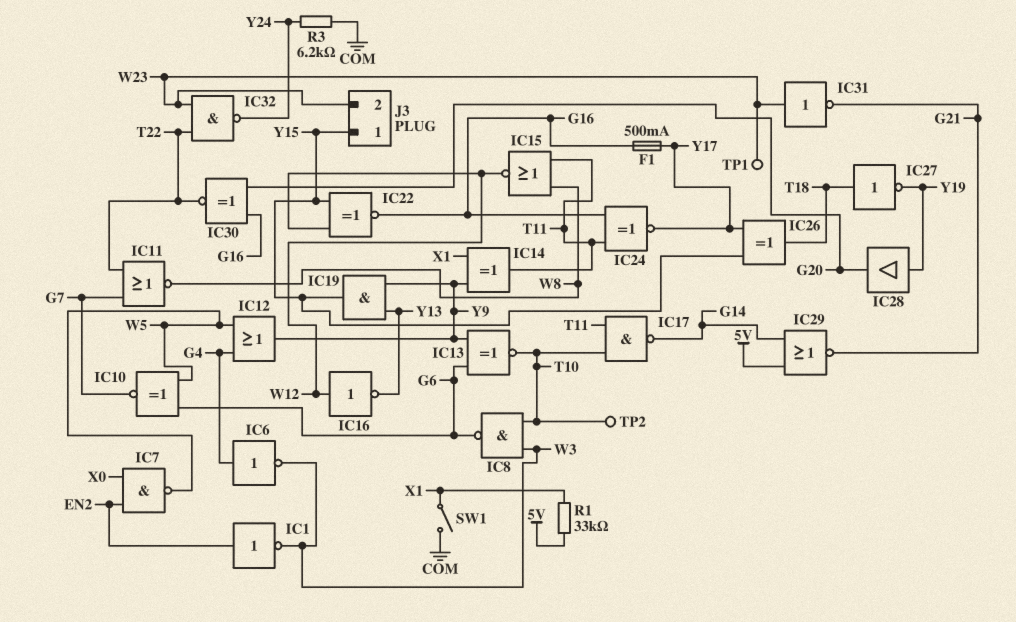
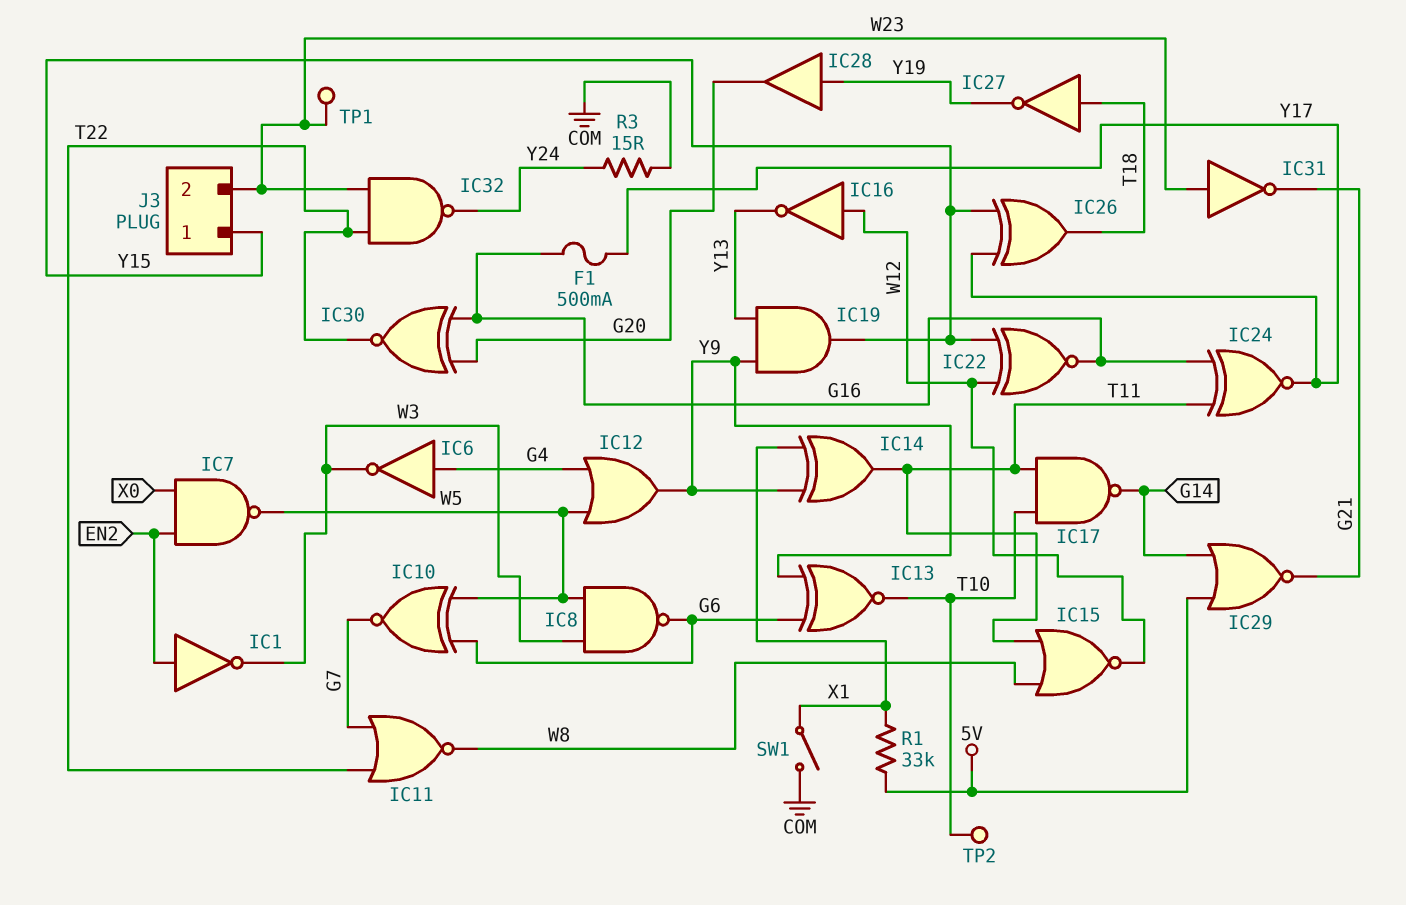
IC8: NAND (in T10, in W3, out G6) -> NAND (in W3, in W5, out G6)
R3: 6.2k (COM, Y24) -> 15 (COM, Y24)

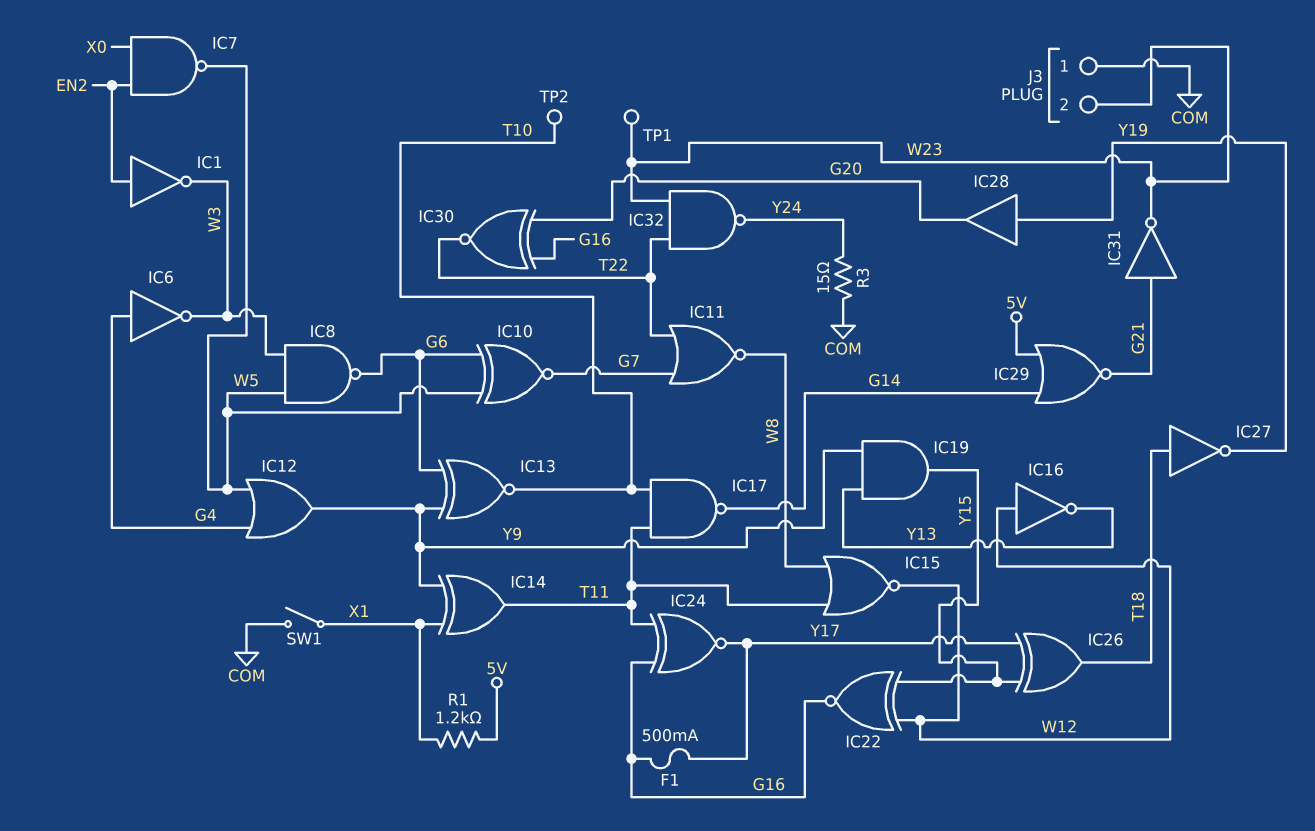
IC31: NOT (in W23, out G21) -> NOT (in G21, out W23)
J3 pin 1: Y15 -> COM
R1: 33k (5V, X1) -> 1.2k (5V, X1)

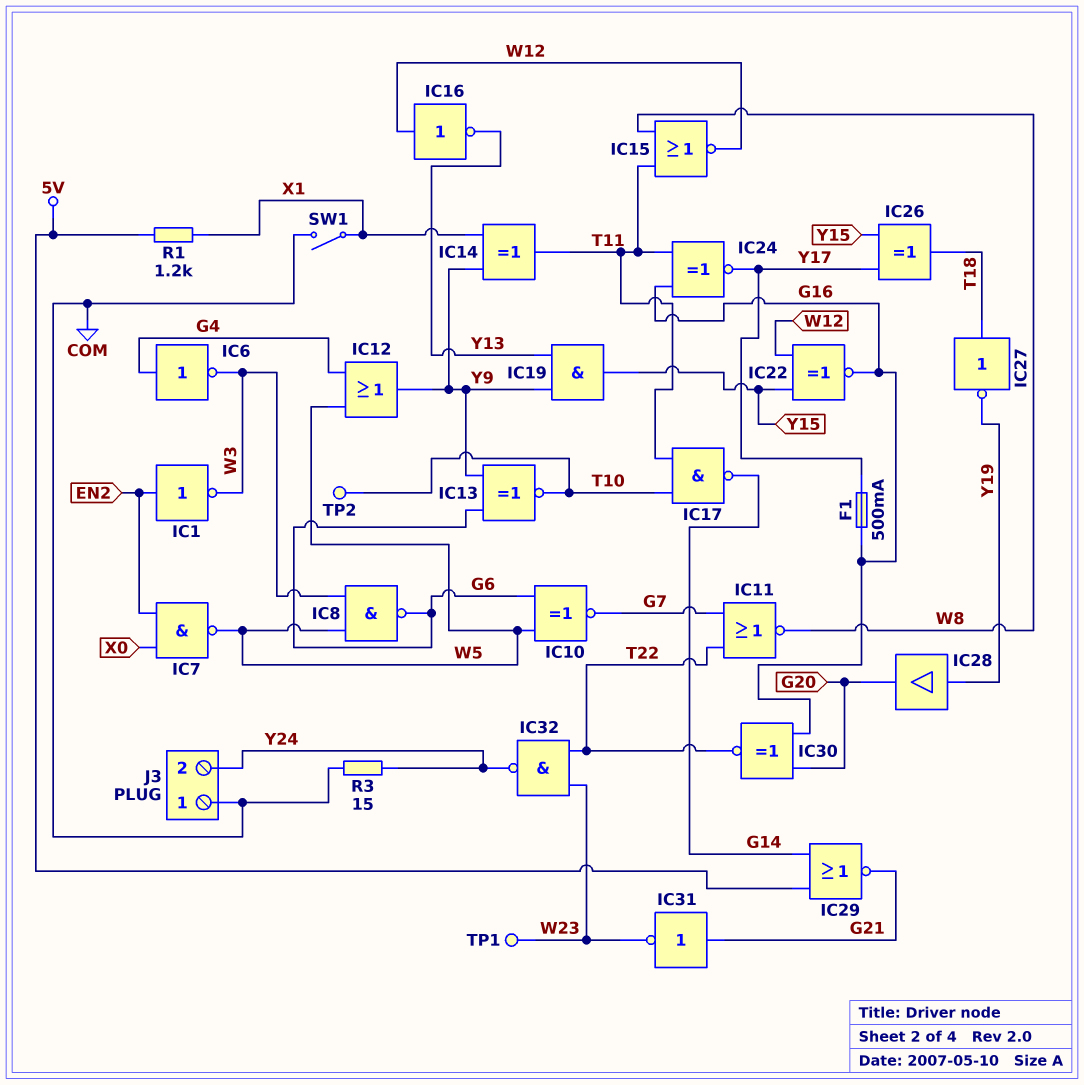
J3 pin 2: W23 -> Y24

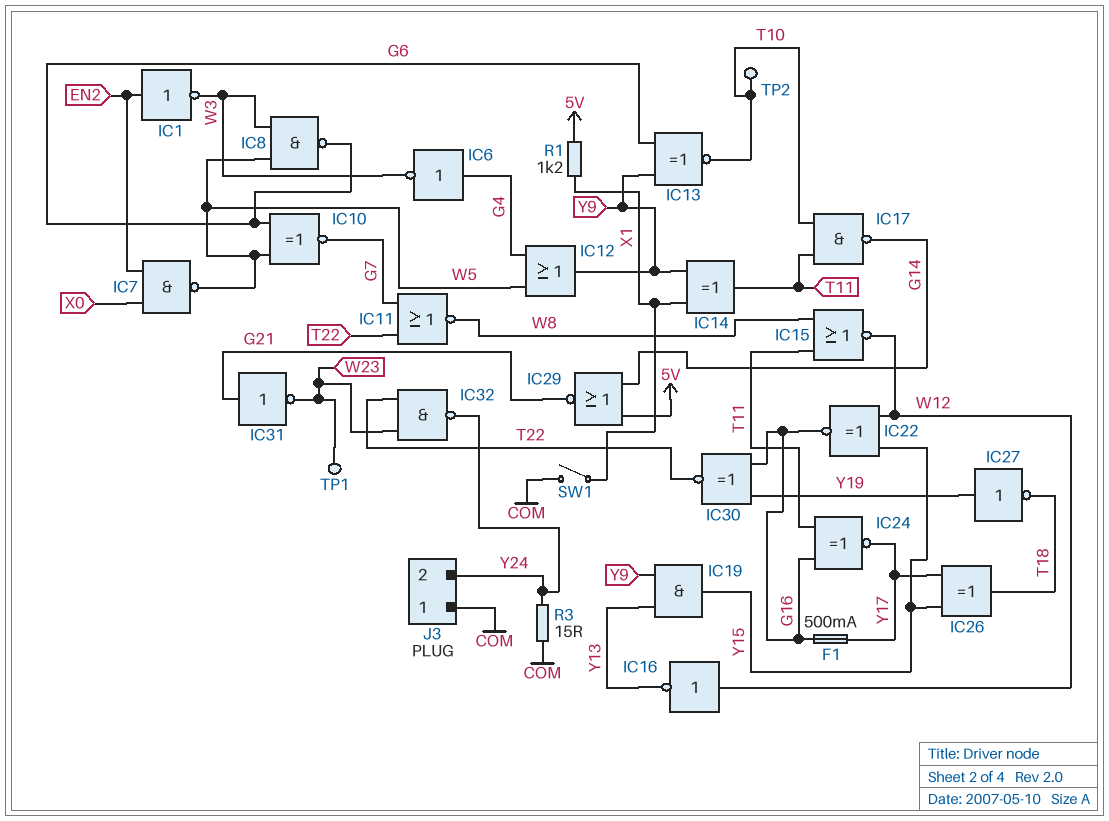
IC27: NOT (in T18, out Y19) -> NOT (in Y19, out T18)
IC28: buffer (in Y19, out G20) -> none
IC30: XNOR (in G16, in G20, out T22) -> XNOR (in G16, in Y19, out T22)

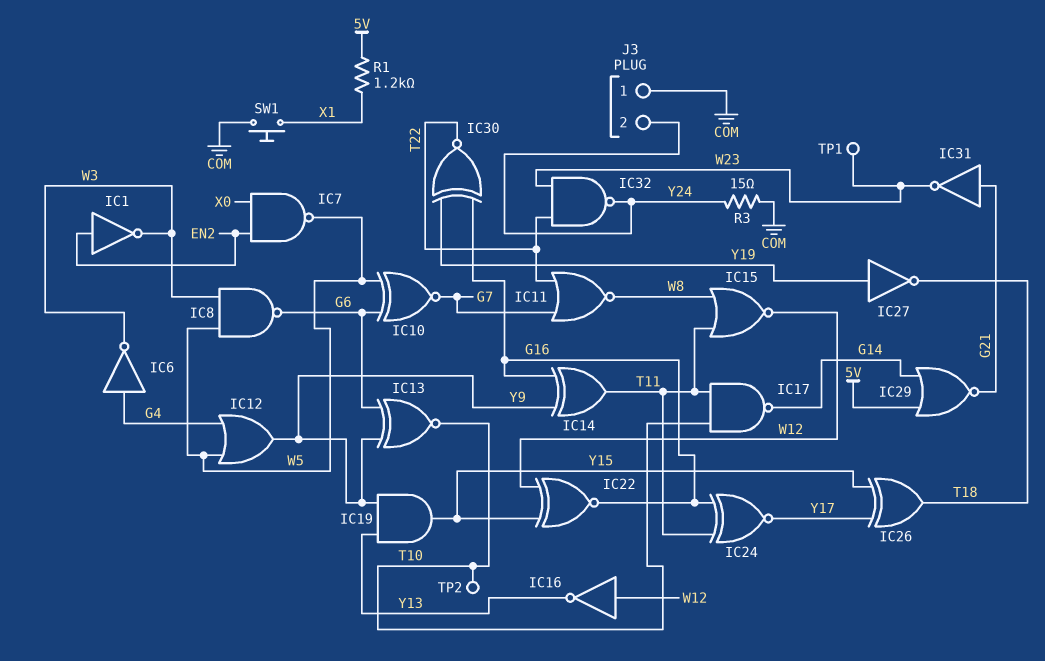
F1: 500mA (G16, Y17) -> none
IC14: XOR (in X1, in Y9, out T11) -> XOR (in G16, in Y9, out T11)
SW1: switch (COM, X1) -> button (COM, X1)

